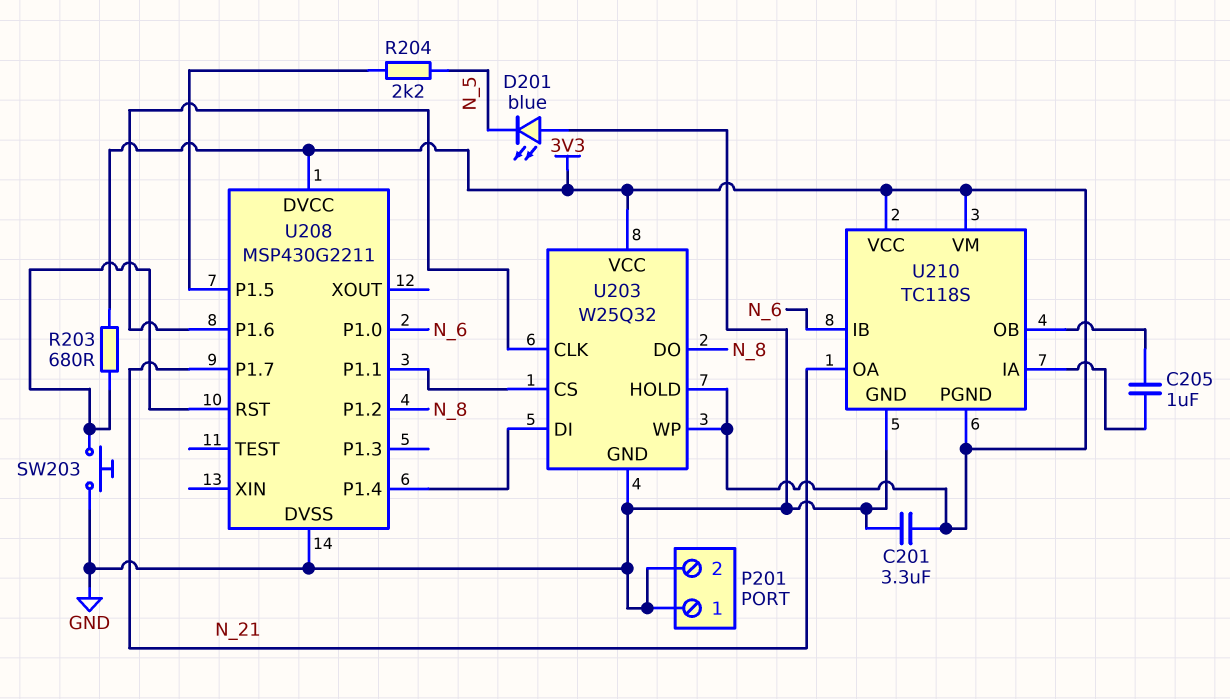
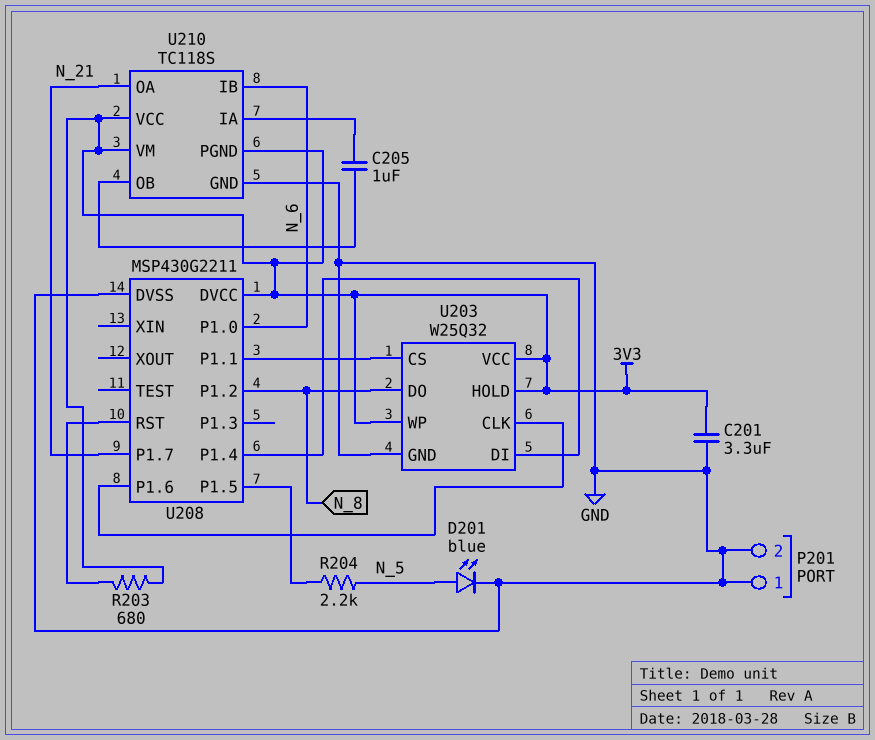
D201: LED blue (A GND, K N_5) -> LED blue (A N_5, K GND)
SW203: button (GND, U208/RST) -> none

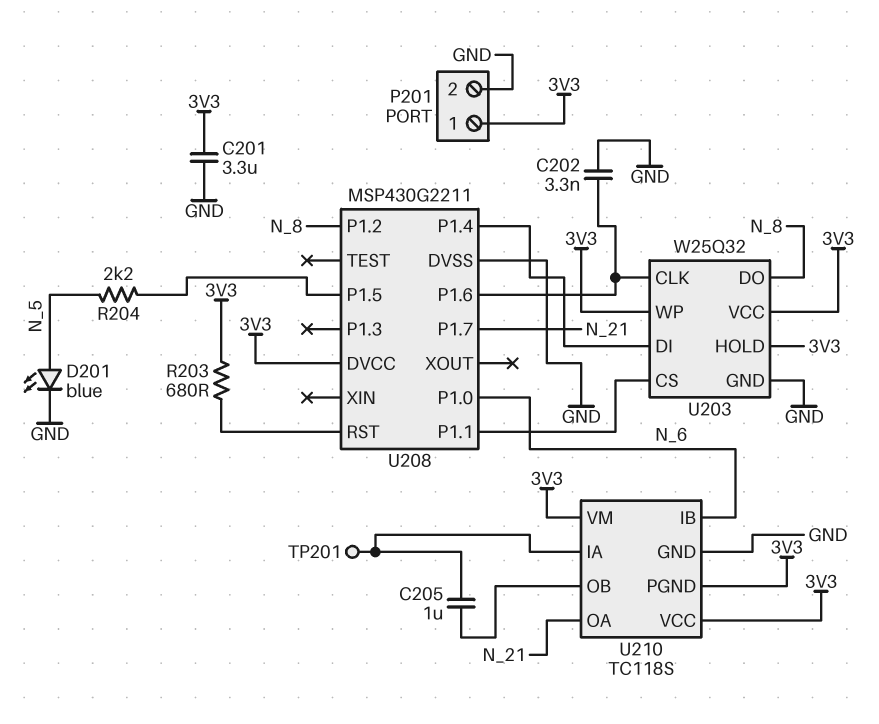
C202: none -> 3.3nF (GND, U203/CLK)
P201 pin 1: GND -> 3V3
TP201: none -> test point (U210/IA)

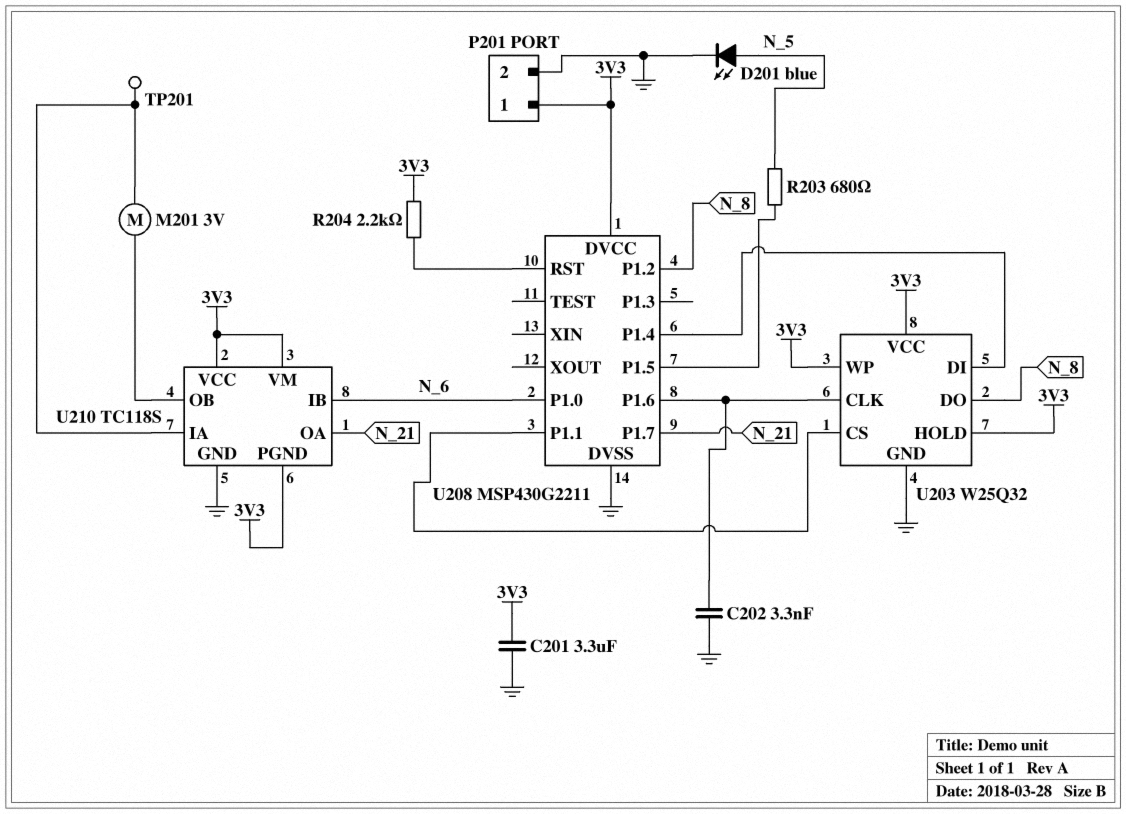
C205: 1uF (U210/IA, U210/OB) -> none
M201: none -> motor 3V (U210/IA, U210/OB)
R203: 680 (3V3, U208/RST) -> 680 (N_5, U208/P1.5)
R204: 2.2k (N_5, U208/P1.5) -> 2.2k (3V3, U208/RST)

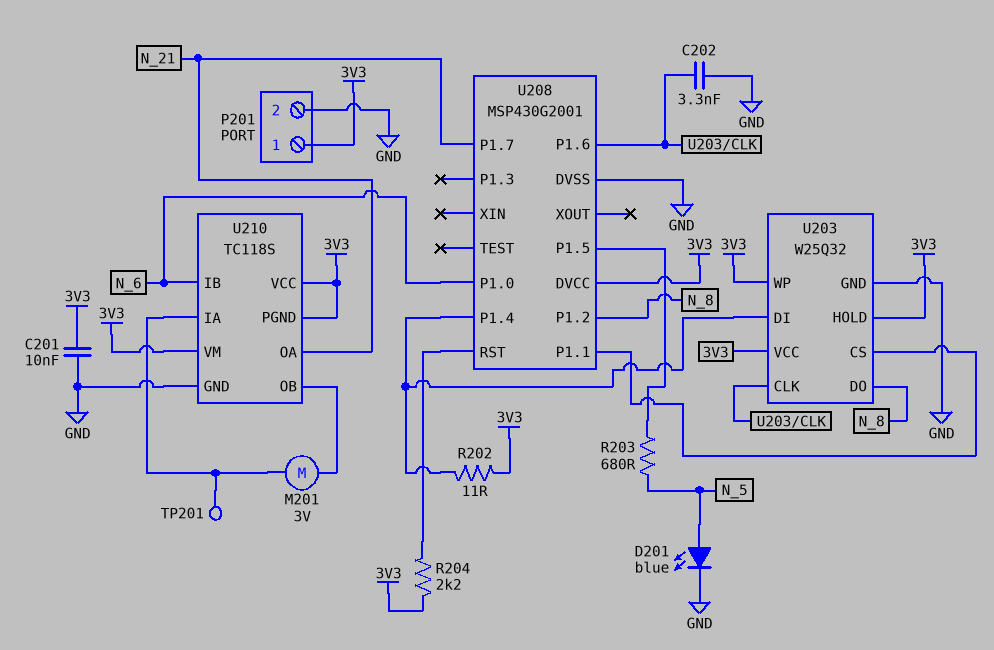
C201: 3.3uF (3V3, GND) -> 10nF (3V3, GND)
R202: none -> 11 (3V3, U203/DI)
U208: MSP430G2211 -> MSP430G2001

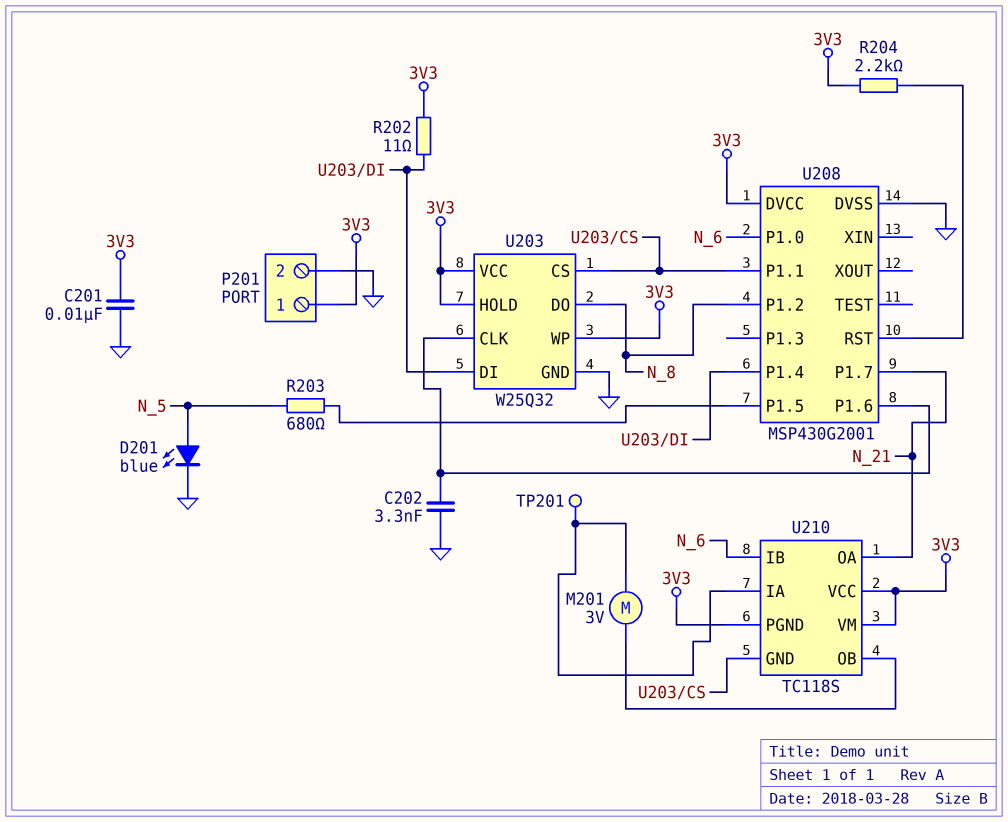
U210 pin GND: GND -> U203/CS

